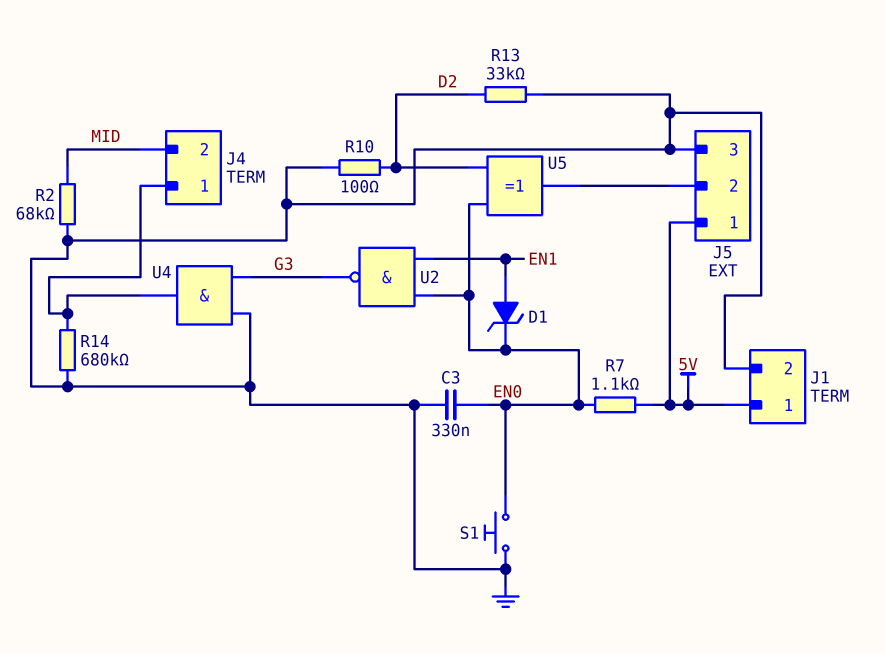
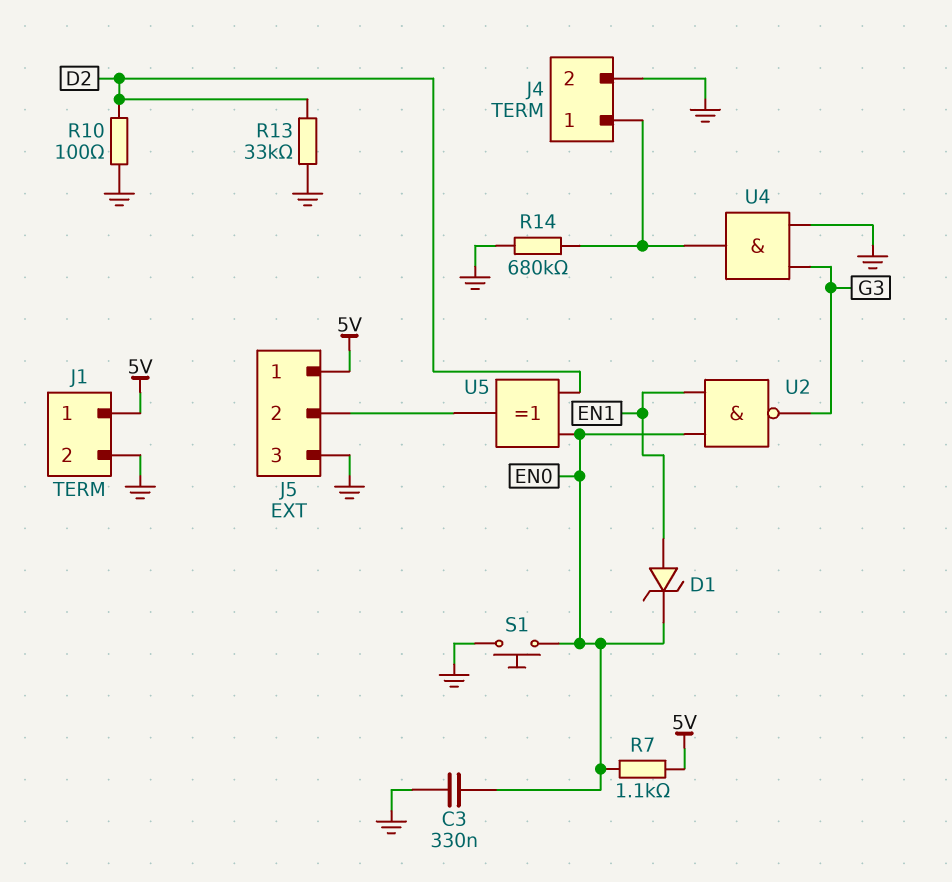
J4 pin 2: MID -> GND
R2: 68k (GND, MID) -> none

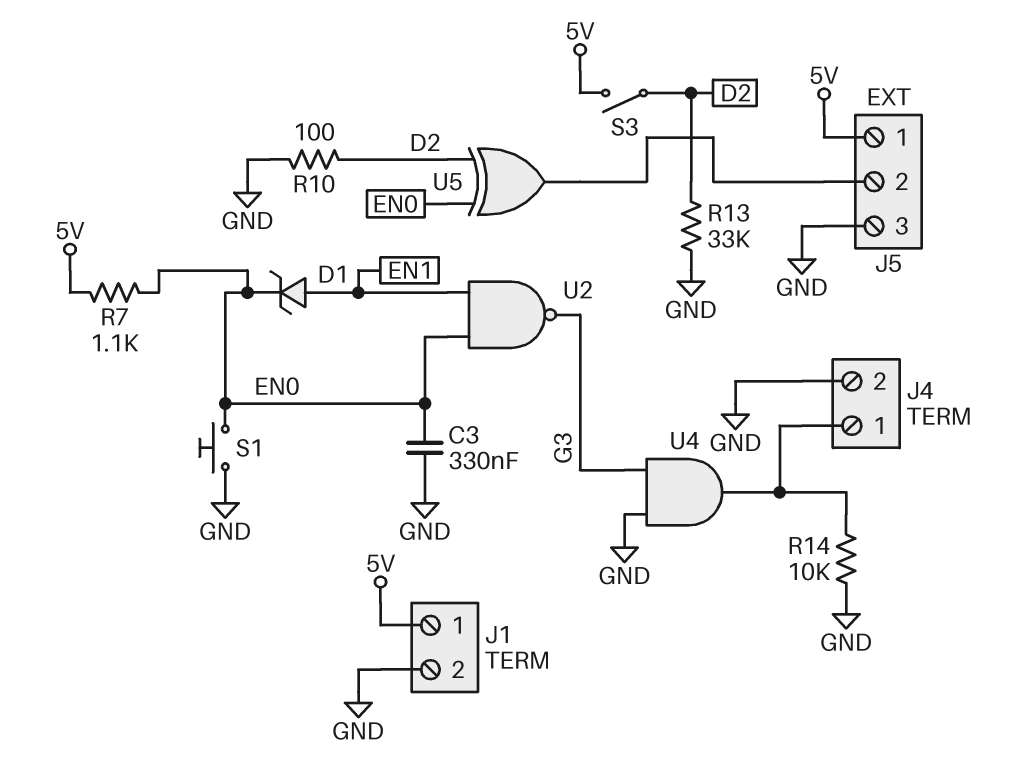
R14: 680k (GND, J4/1) -> 10k (GND, J4/1)
S3: none -> switch (5V, D2)

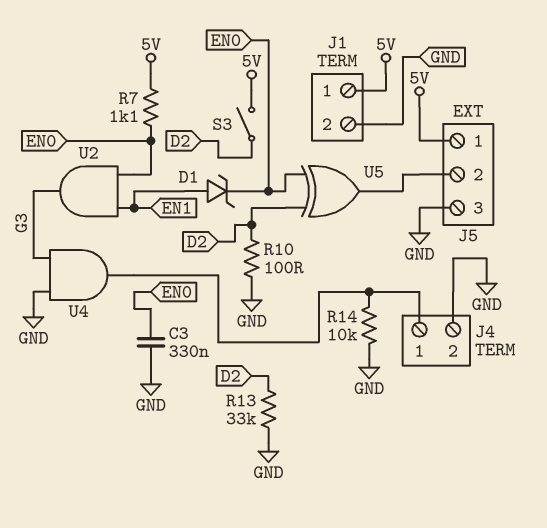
S1: button (EN0, GND) -> none
U2: NAND (in EN0, in EN1, out G3) -> AND (in EN0, in EN1, out G3)

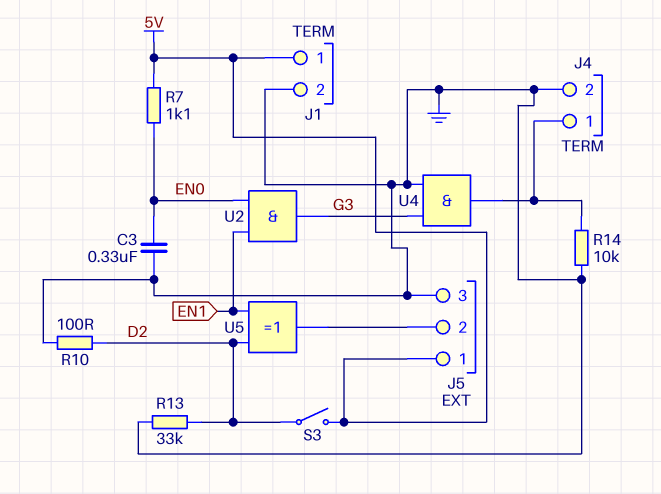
D1: zener (A EN1, K EN0) -> none
U5: XOR (in D2, in EN0, out J5/2) -> XOR (in D2, in EN1, out J5/2)

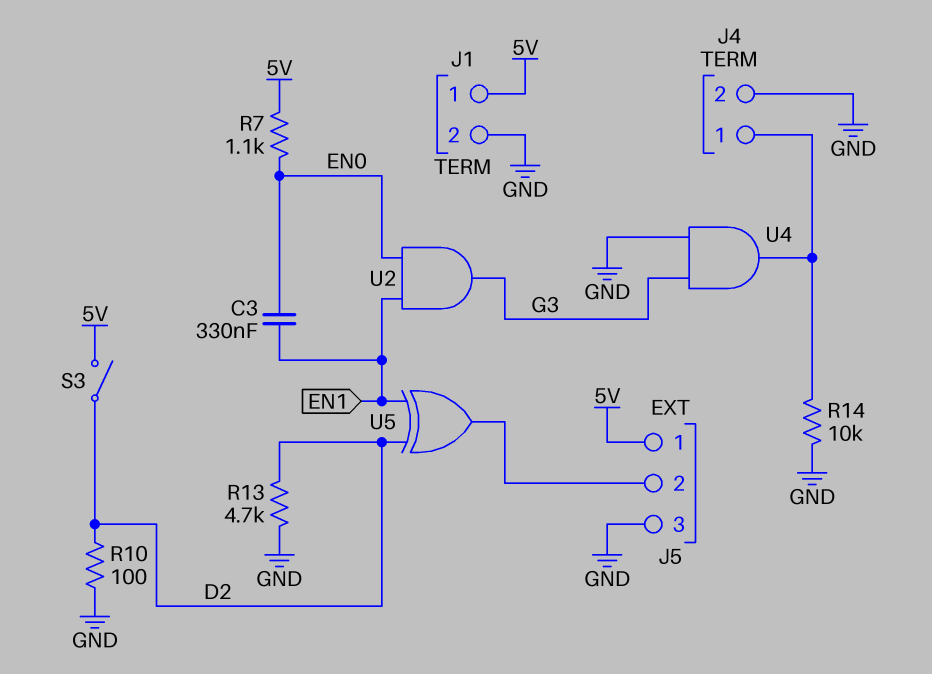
C3: 330nF (EN0, GND) -> 330nF (EN0, EN1)
R13: 33k (D2, GND) -> 4.7k (D2, GND)

